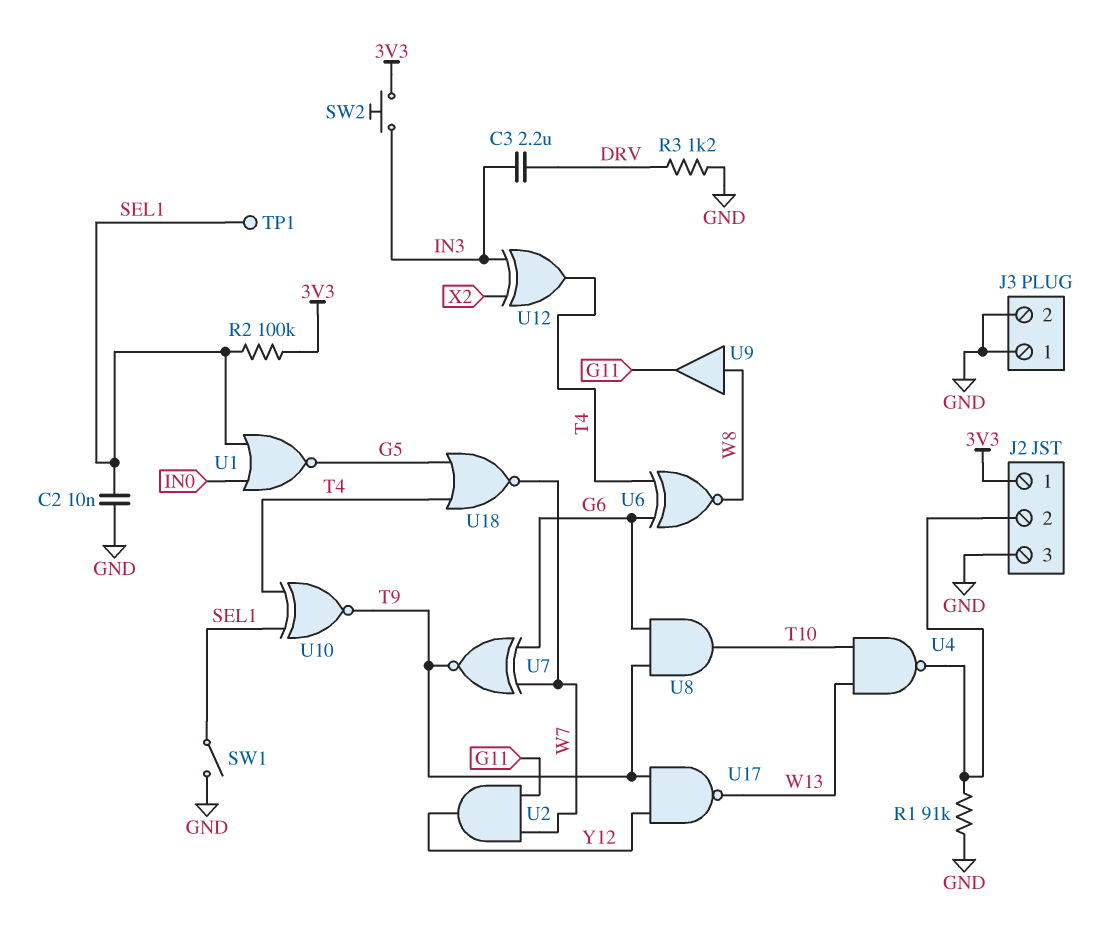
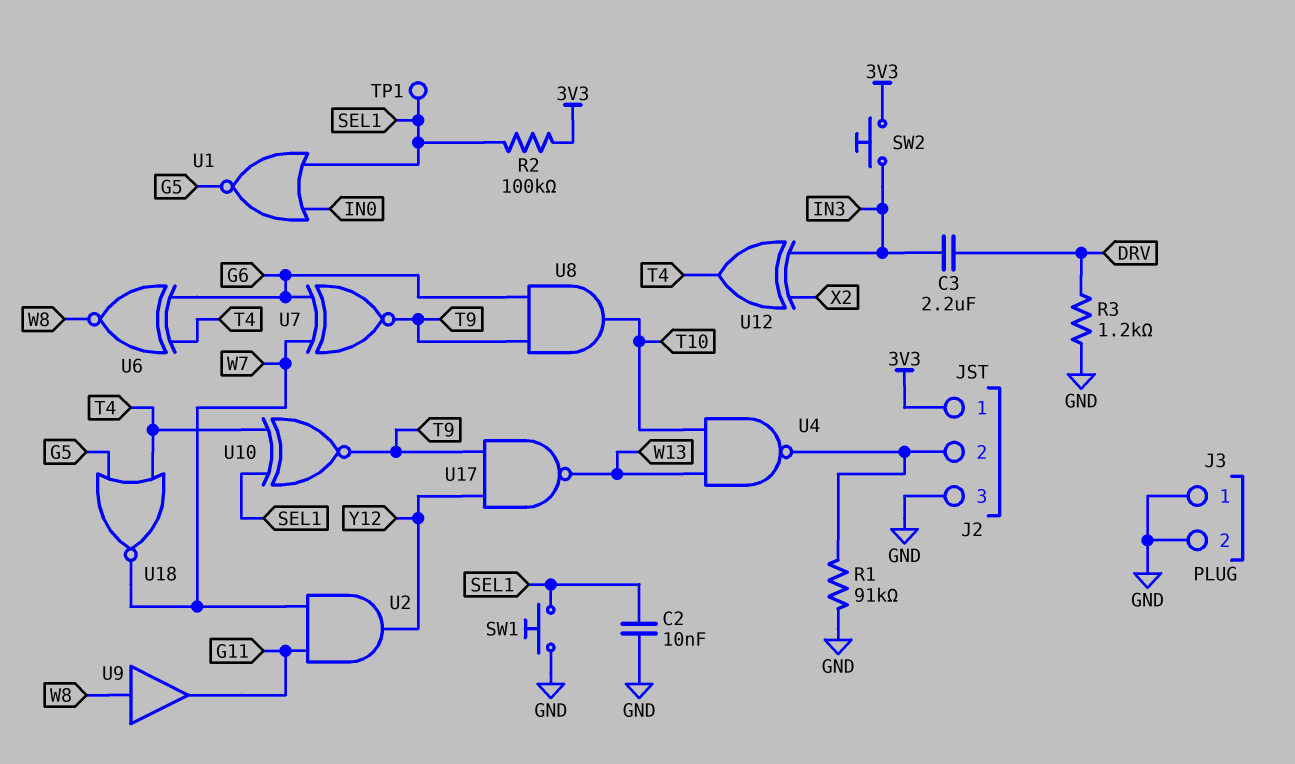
SW1: switch (GND, SEL1) -> button (GND, SEL1)

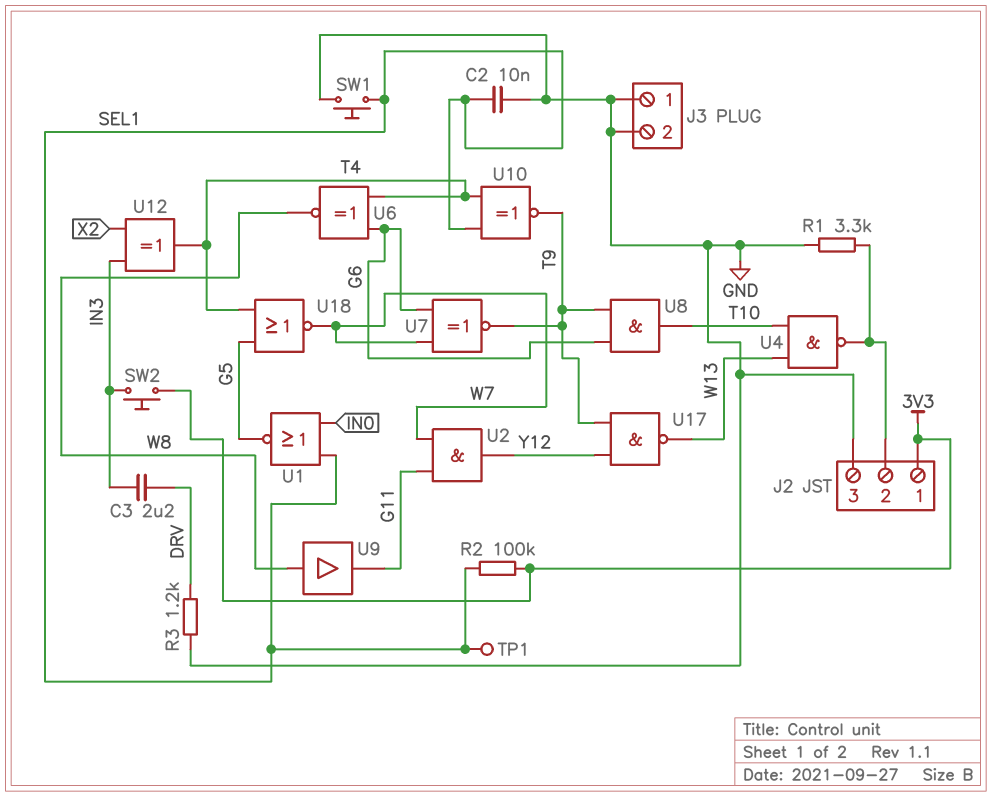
R1: 91k (GND, J2/2) -> 3.3k (GND, J2/2)

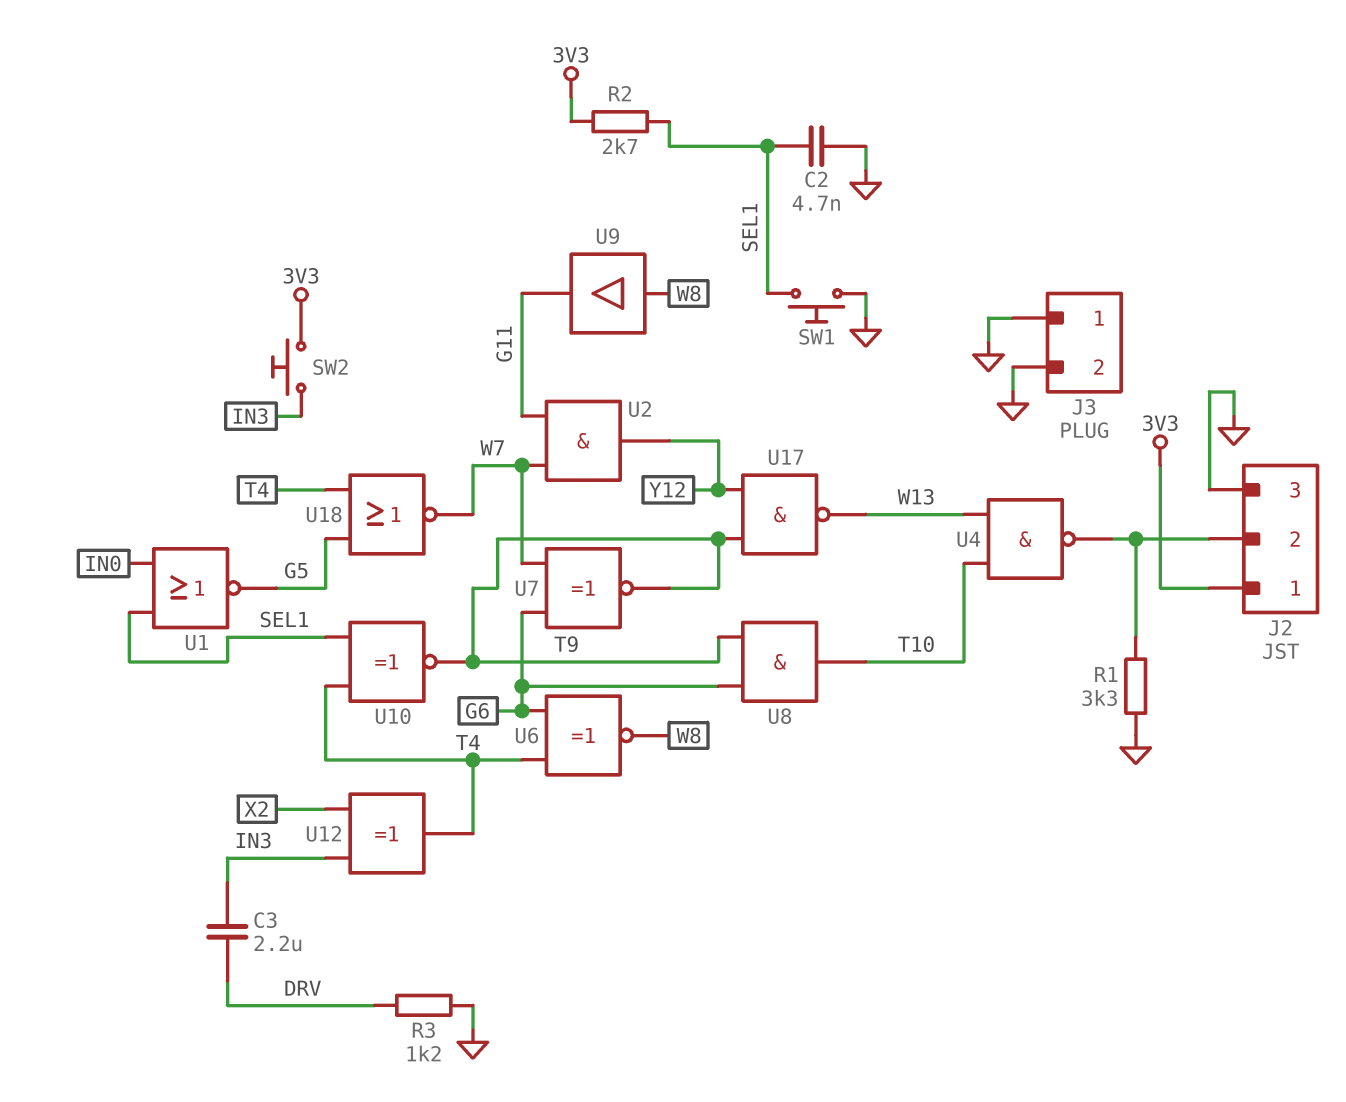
C2: 10nF (GND, SEL1) -> 4.7nF (GND, SEL1)
R2: 100k (3V3, SEL1) -> 2.7k (3V3, SEL1)
TP1: test point (SEL1) -> none

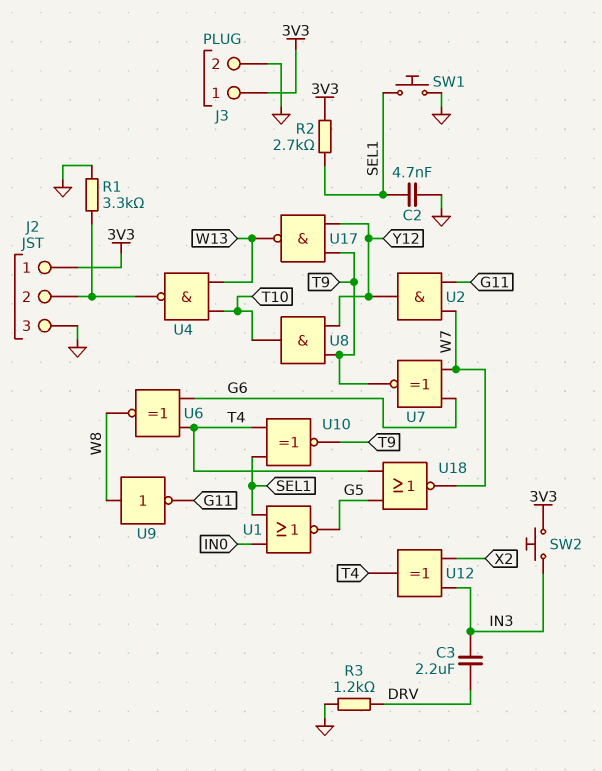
J3 pin 1: GND -> 3V3
U8: AND (in G6, in T9, out T10) -> AND (in T9, in Y12, out T10)
U9: buffer (in W8, out G11) -> NOT (in W8, out G11)

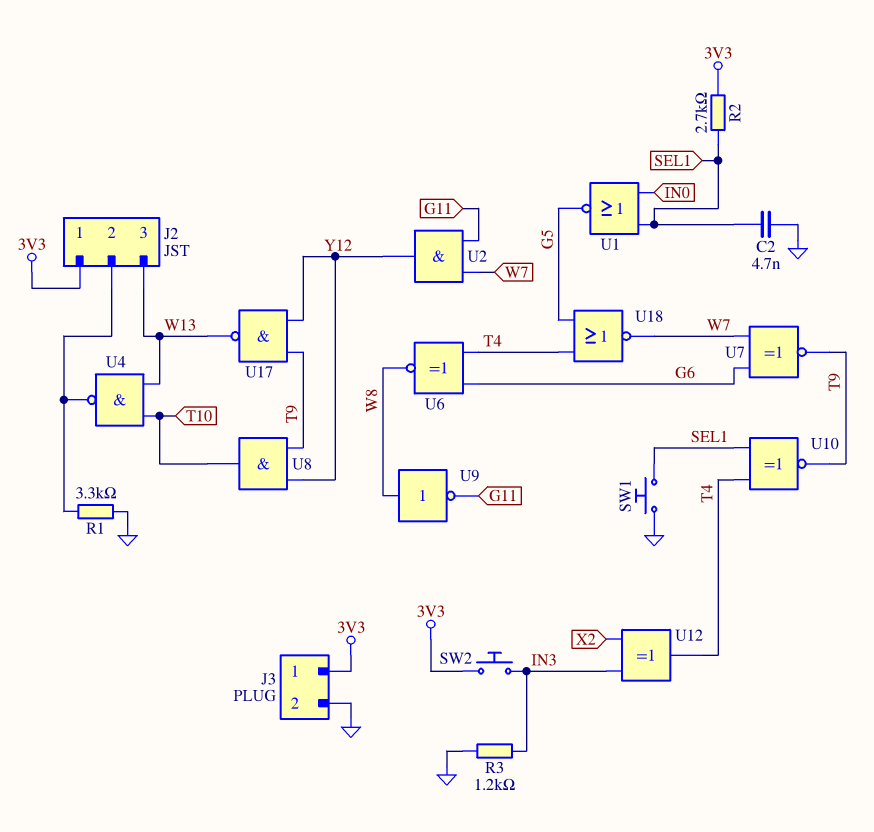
C3: 2.2uF (DRV, IN3) -> none
J2 pin 3: GND -> W13
R3: 1.2k (DRV, GND) -> 1.2k (GND, IN3)

